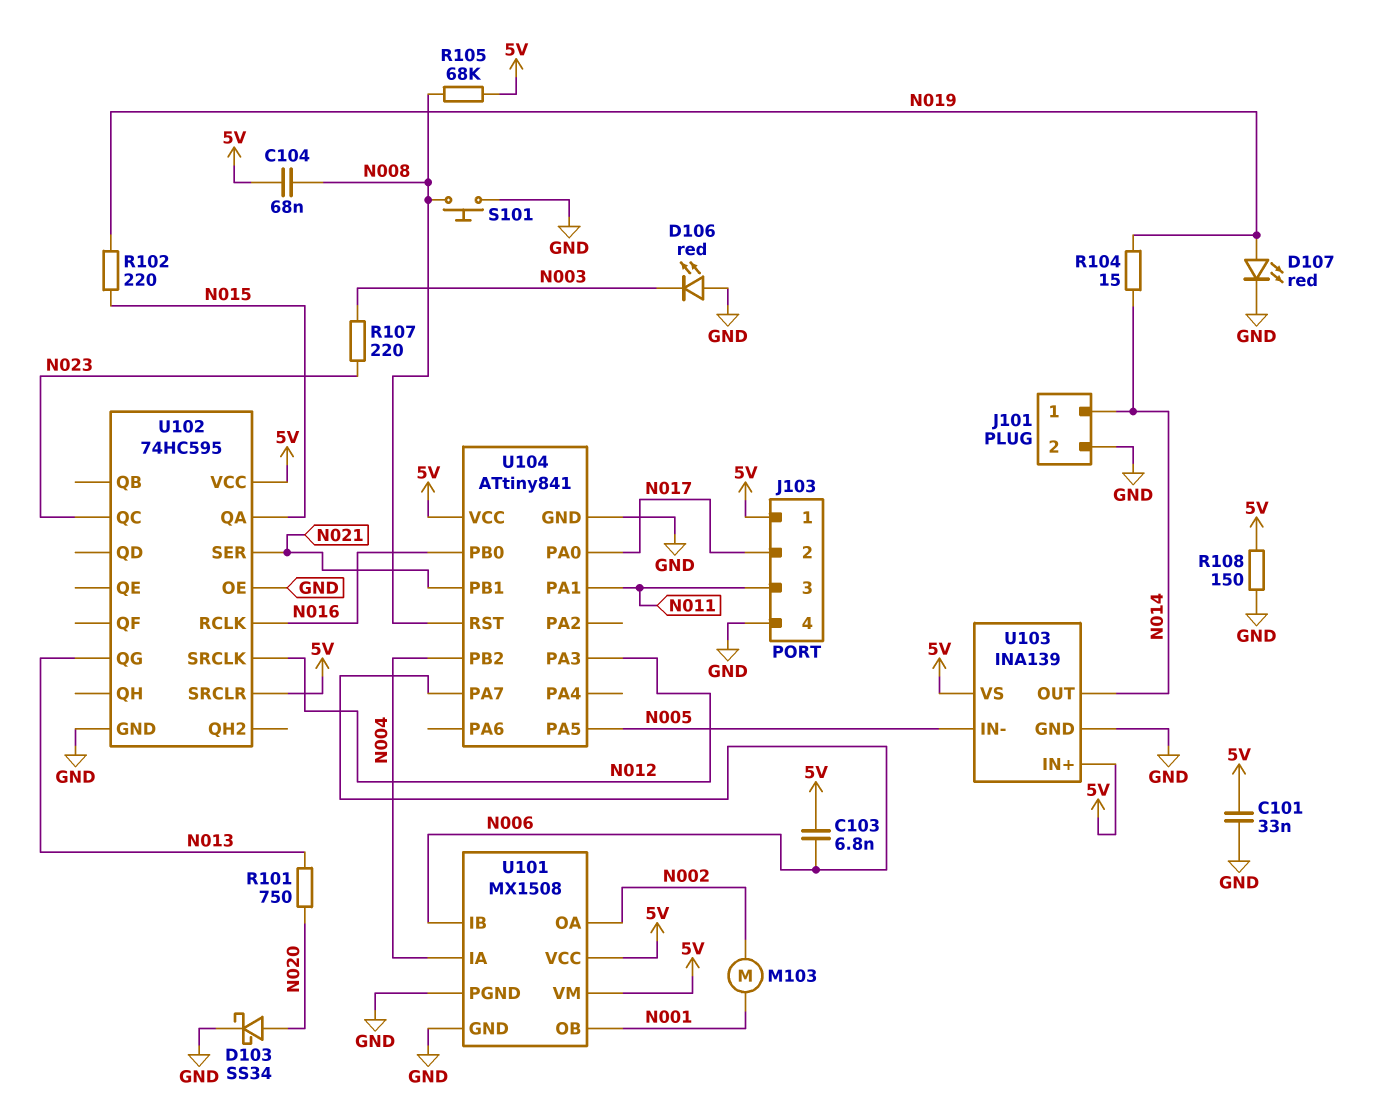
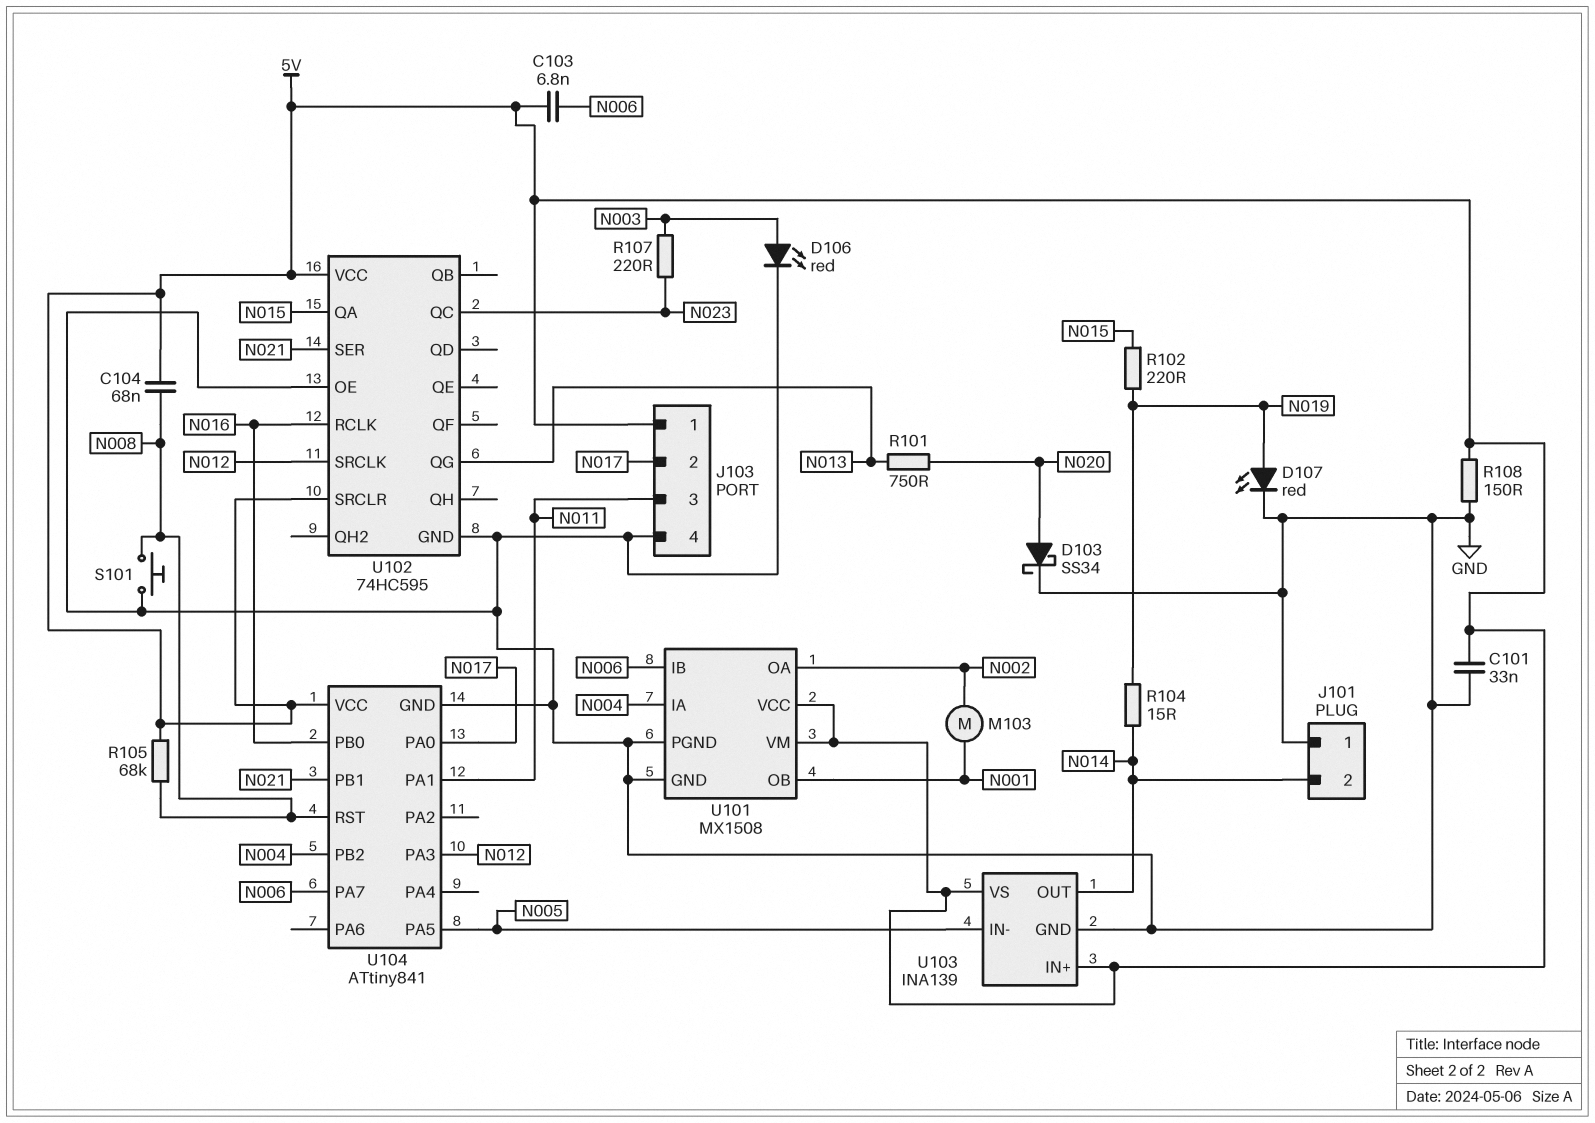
D106: LED red (A GND, K N003) -> LED red (A N003, K GND)
J101 pin 1: N014 -> GND
J101 pin 2: GND -> N014

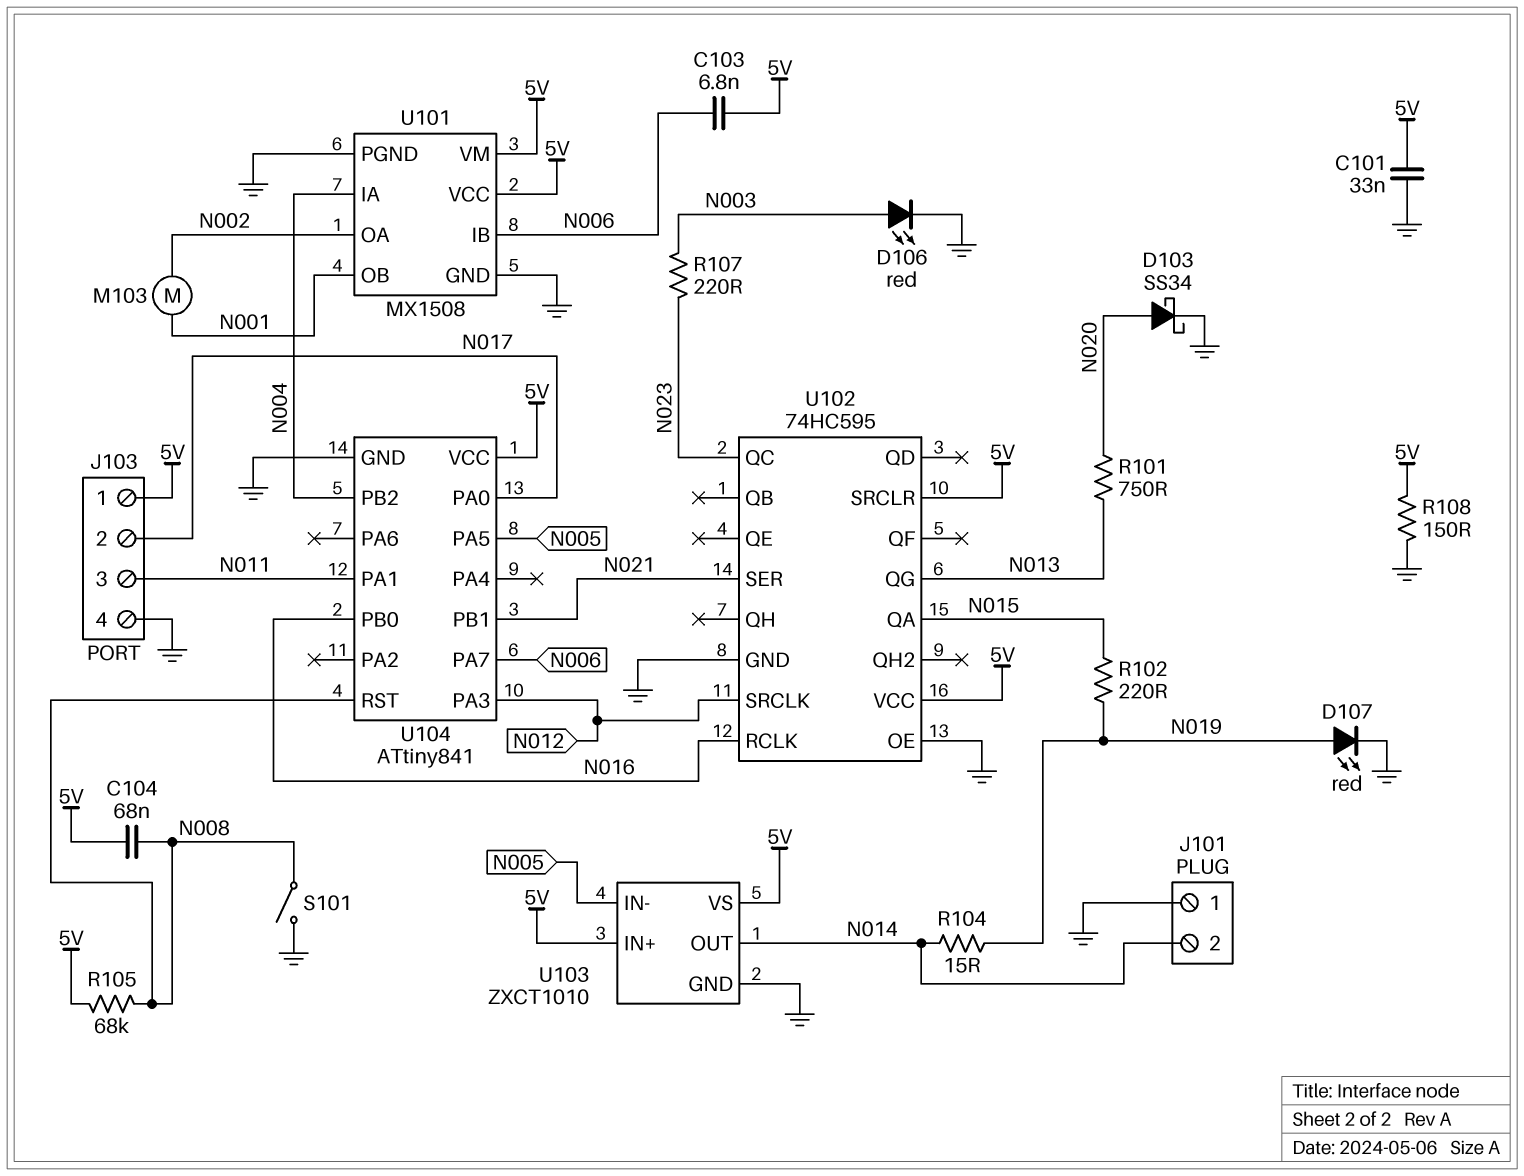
S101: button (GND, N008) -> switch (GND, N008)
U103: INA139 -> ZXCT1010

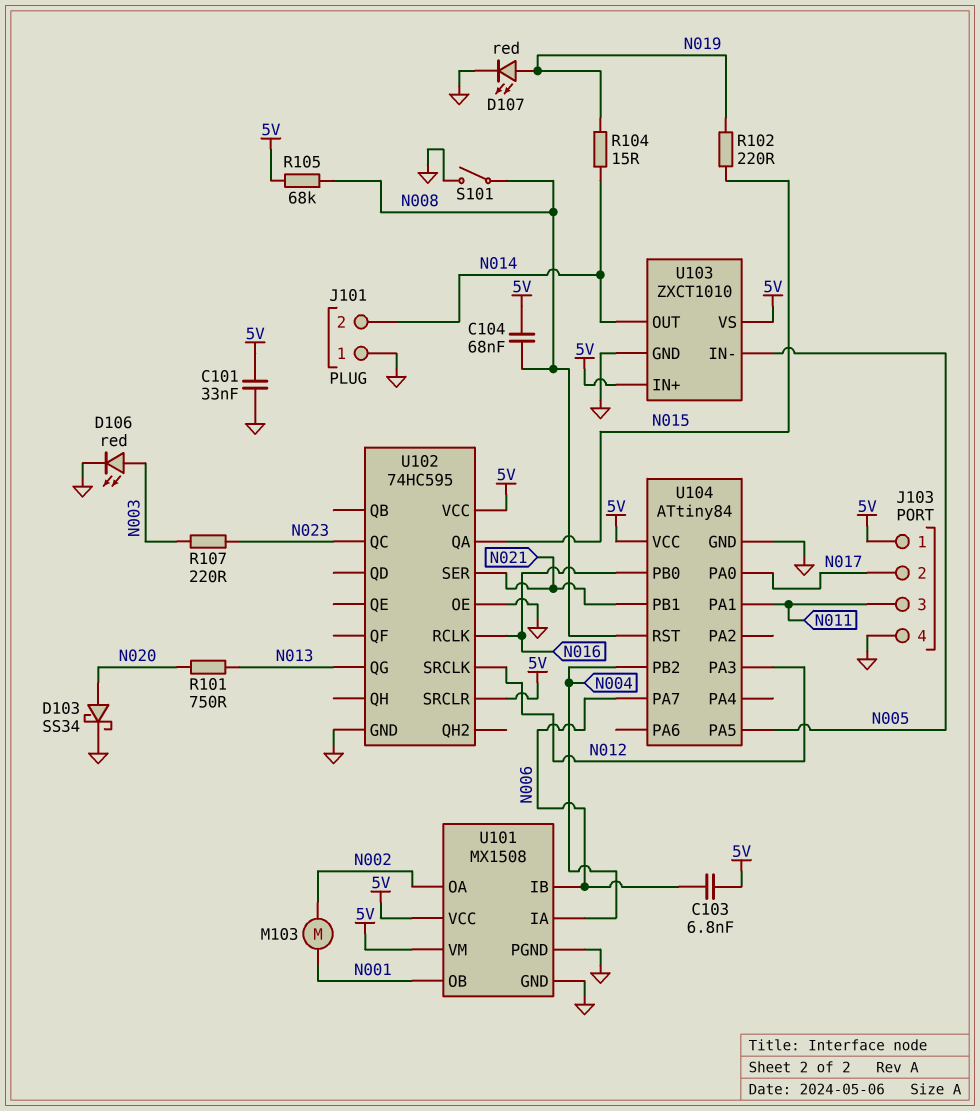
R108: 150 (5V, GND) -> none
U104: ATtiny841 -> ATtiny84

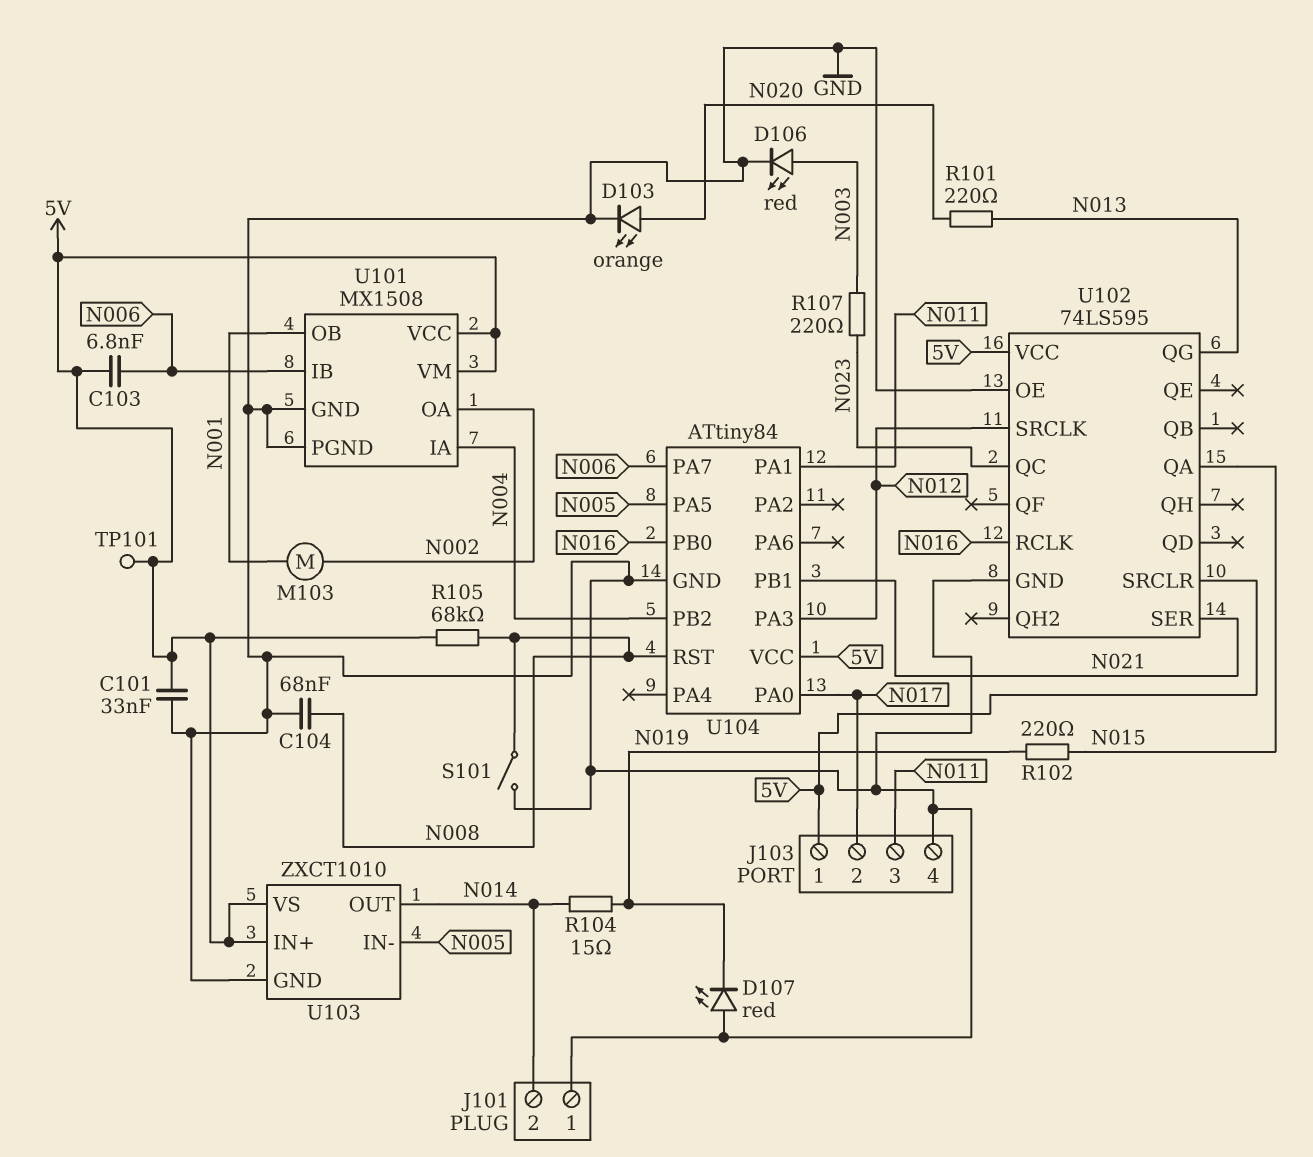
C104: 68nF (5V, N008) -> 68nF (GND, N008)
D103: schottky SS34 (A N020, K GND) -> LED orange (A N020, K GND)
D107: LED red (A N019, K GND) -> LED red (A GND, K N019)
R101: 750 (N013, N020) -> 220 (N013, N020)
TP101: none -> test point (5V)
U102: 74HC595 -> 74LS595

